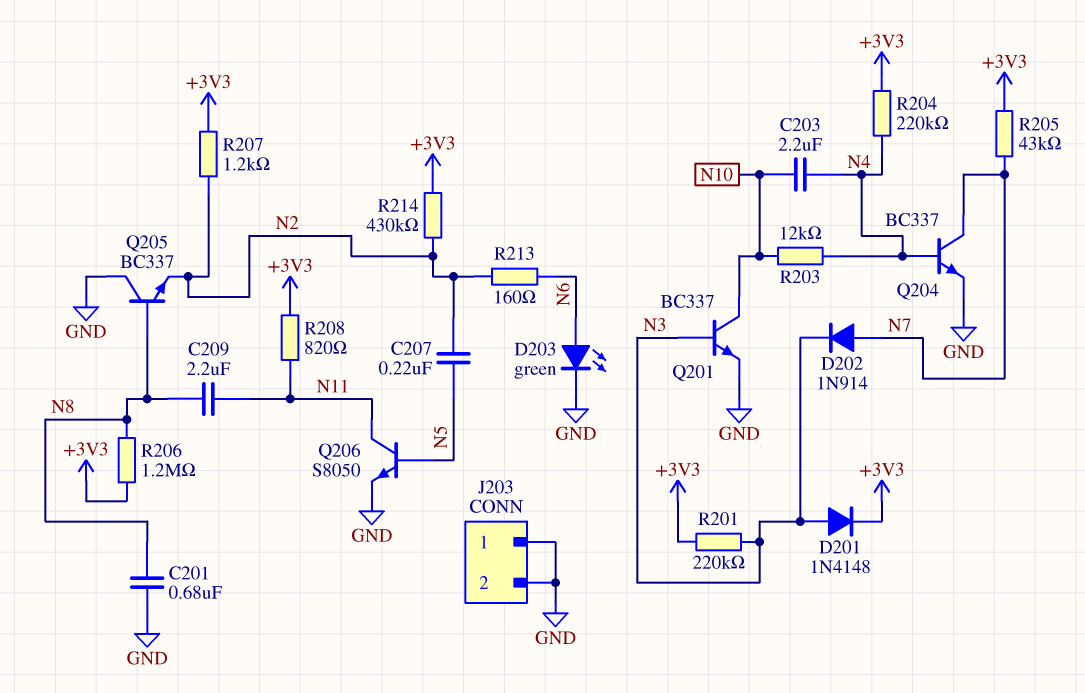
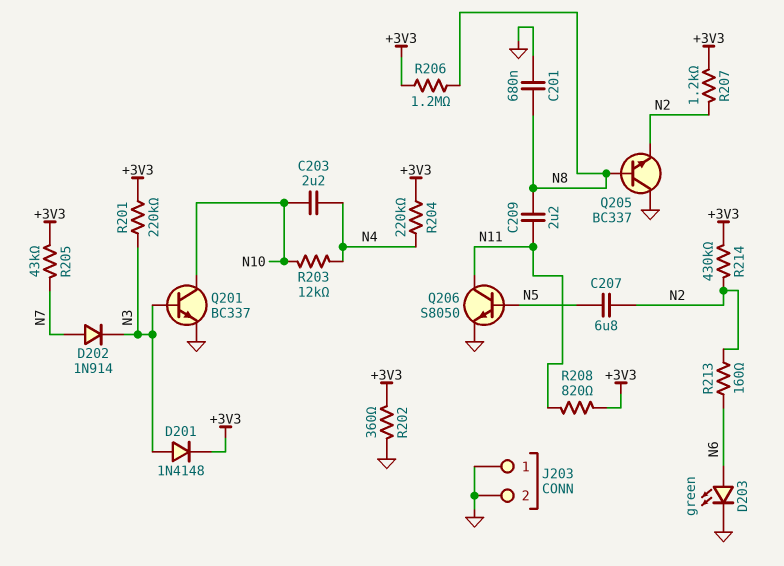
C207: 220nF (N2, N5) -> 6.8uF (N2, N5)
Q204: NPN BC337 (B N4, C N7, E GND) -> none
R202: none -> 360 (+3V3, GND)

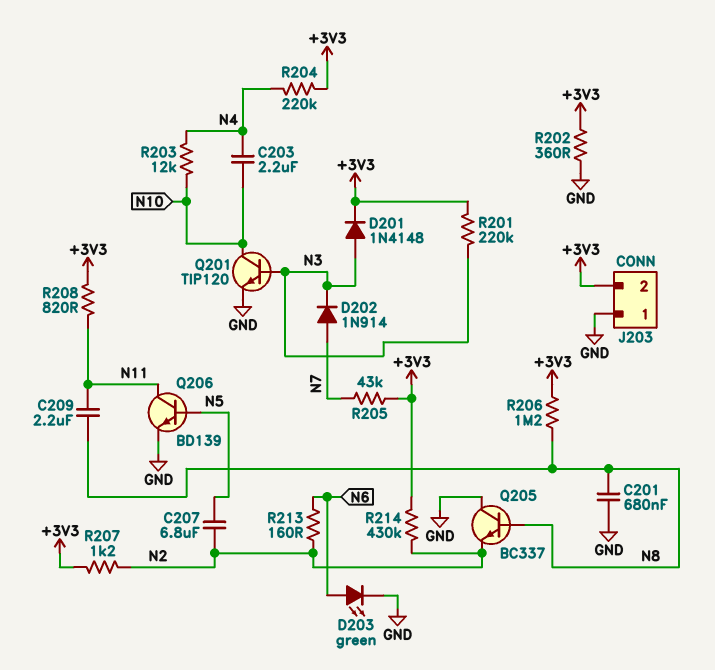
J203 pin 2: GND -> +3V3
Q201: NPN BC337 (B N3, C N10, E GND) -> NPN TIP120 (B N3, C N10, E GND)
Q206: NPN S8050 (B N5, C N11, E GND) -> NPN BD139 (B N5, C N11, E GND)

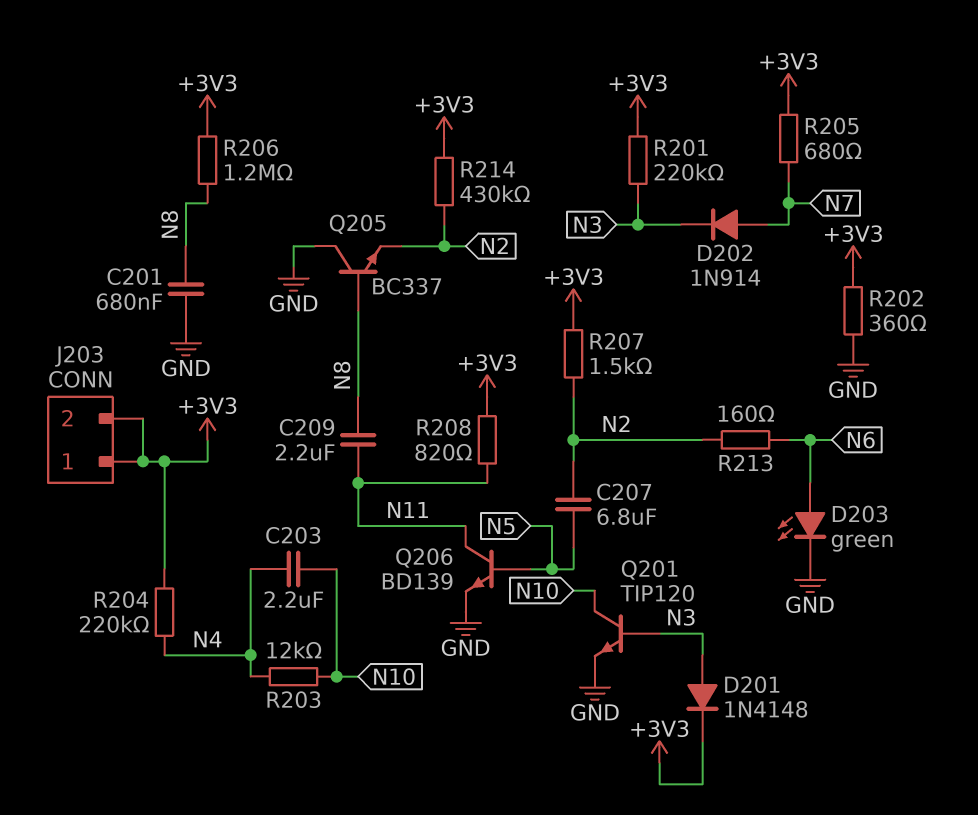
J203 pin 1: GND -> +3V3
R205: 43k (+3V3, N7) -> 680 (+3V3, N7)
R207: 1.2k (+3V3, N2) -> 1.5k (+3V3, N2)

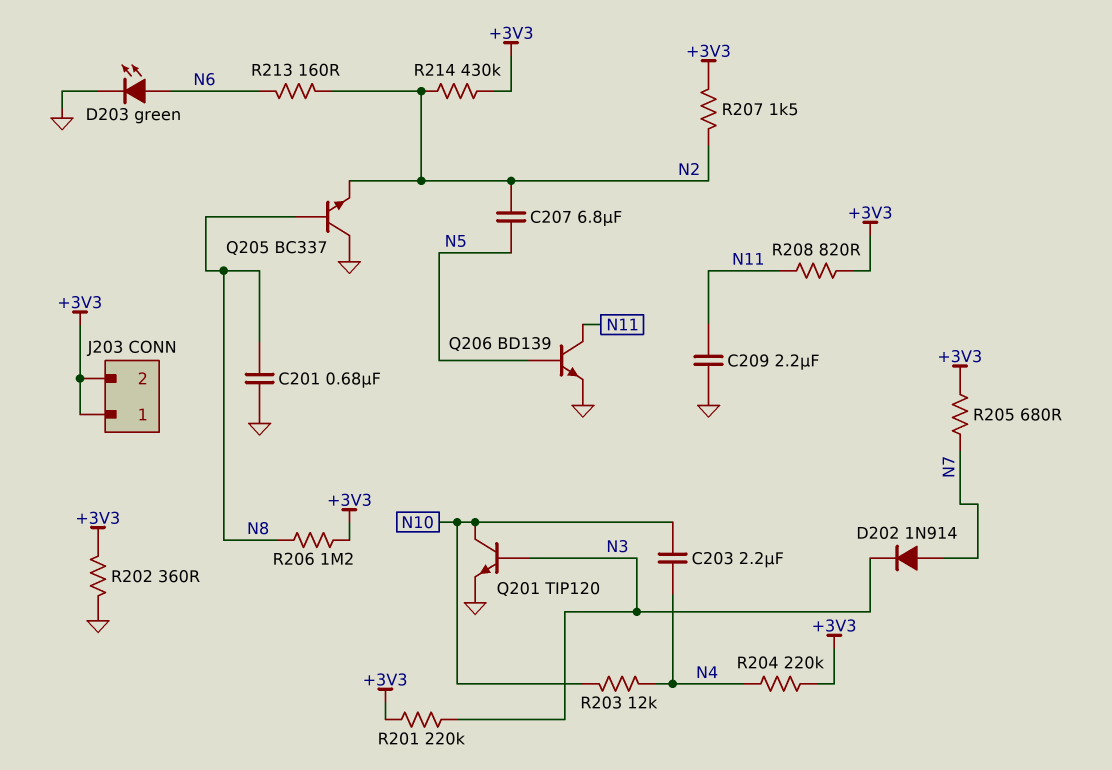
C209: 2.2uF (N8, N11) -> 2.2uF (GND, N11)
D201: diode 1N4148 (A N3, K +3V3) -> none

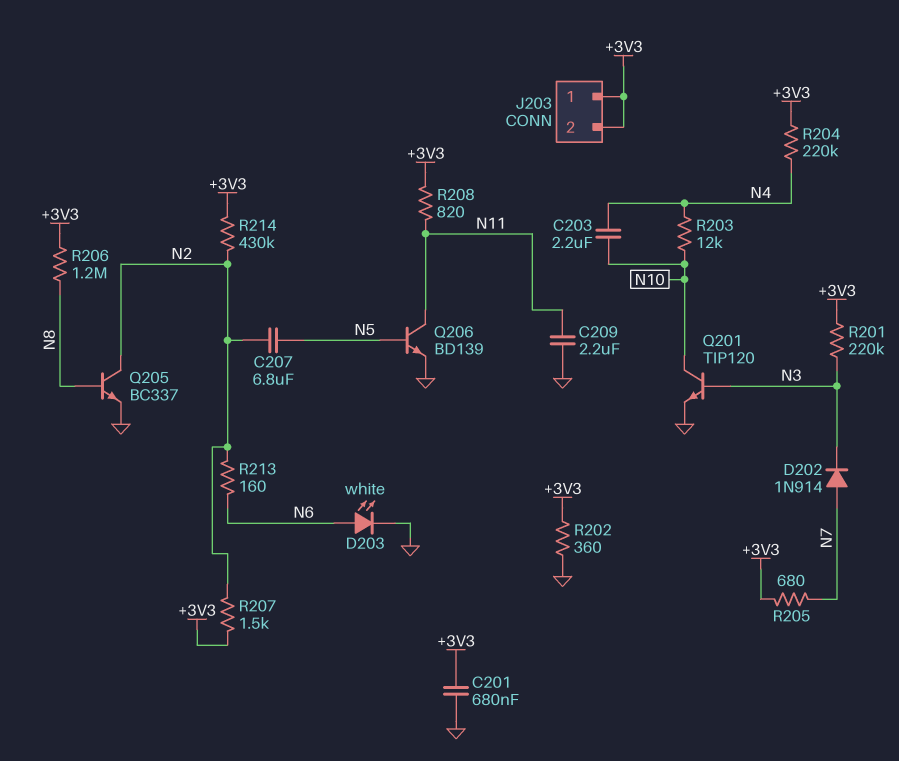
C201: 680nF (GND, N8) -> 680nF (+3V3, GND)
D203: LED green (A N6, K GND) -> LED white (A N6, K GND)
Q205: NPN BC337 (B N8, C GND, E N2) -> NPN BC337 (B N8, C N2, E GND)

